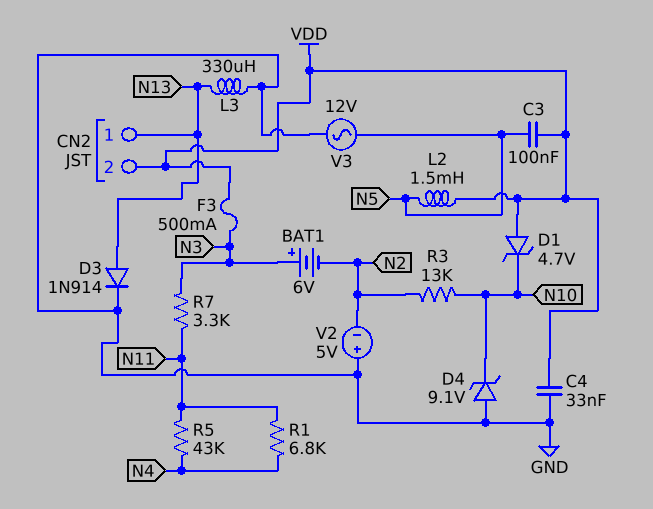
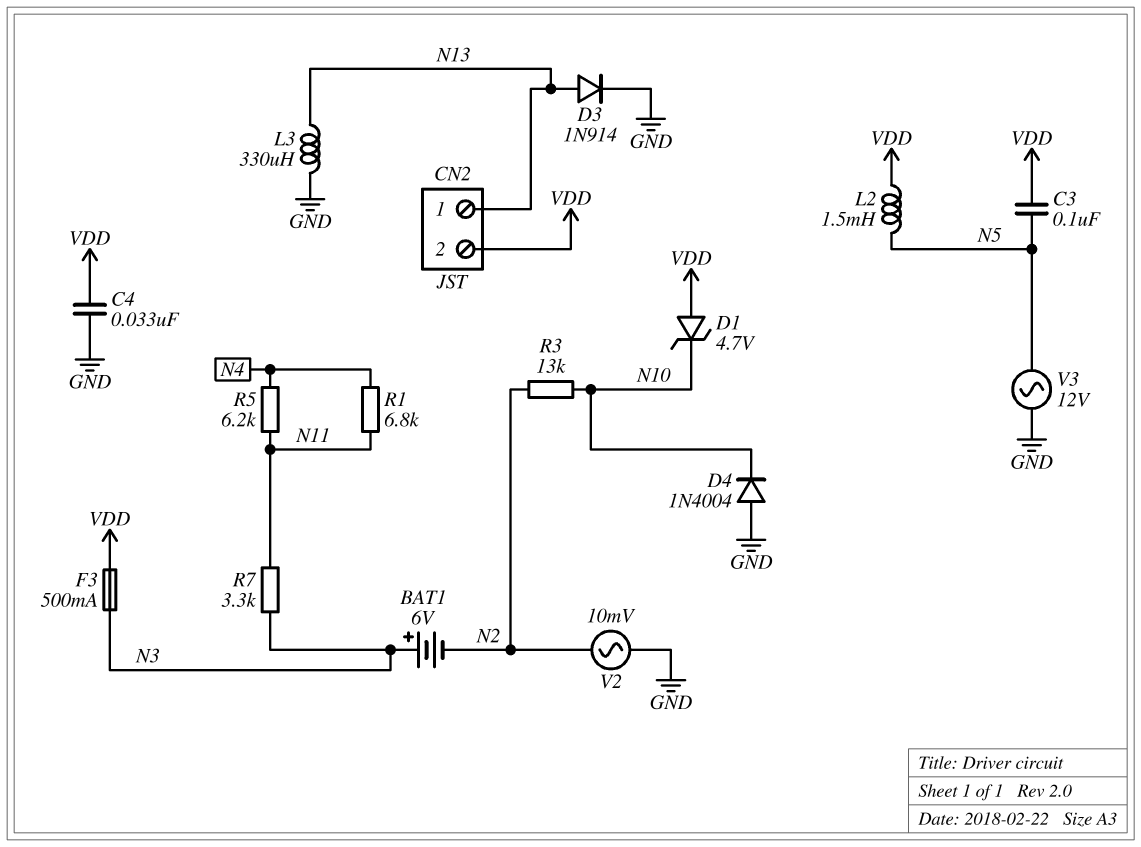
D4: zener 9.1V (A GND, K N10) -> diode 1N4004 (A GND, K N10)
R5: 43k (N4, N11) -> 6.2k (N4, N11)
V2: 5V (plus GND, minus N2) -> AC 10mV (GND, N2)

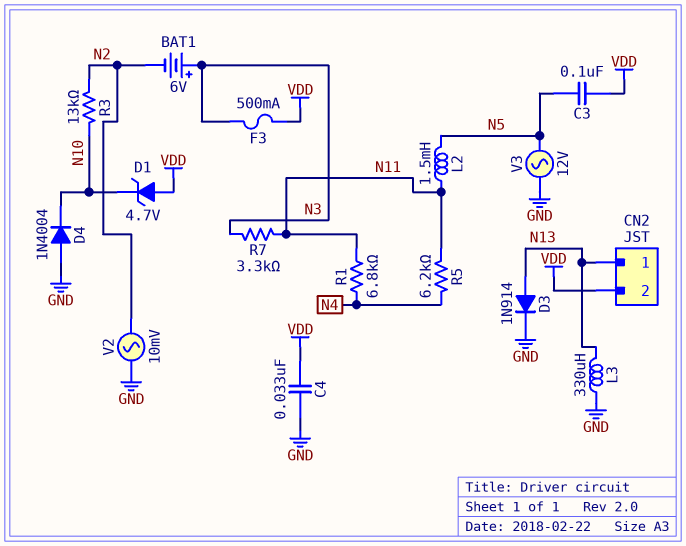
L2: 1.5mH (N5, VDD) -> 1.5mH (N5, N11)

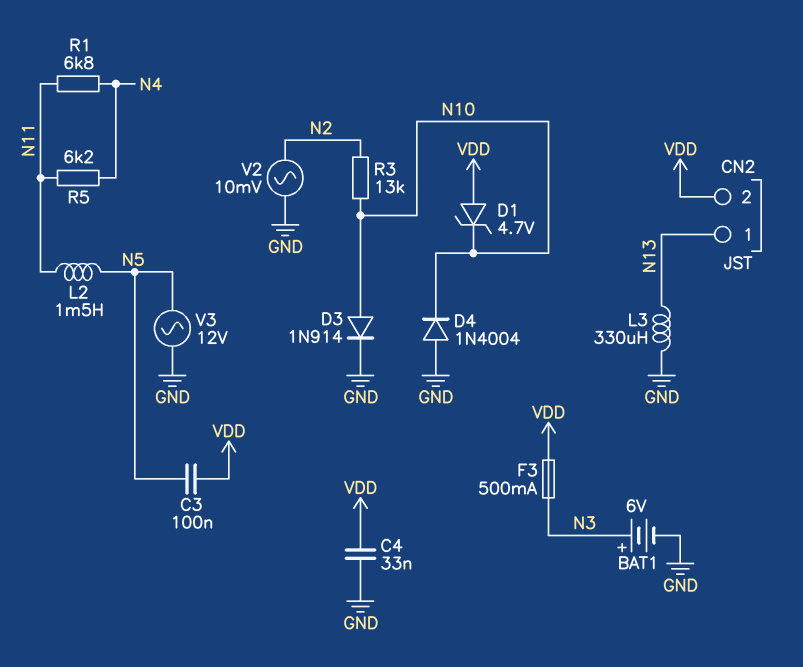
BAT1: 6V (plus N3, minus N2) -> 6V (plus N3, minus GND)
D3: diode 1N914 (A N13, K GND) -> diode 1N914 (A N10, K GND)
R7: 3.3k (N3, N11) -> none

